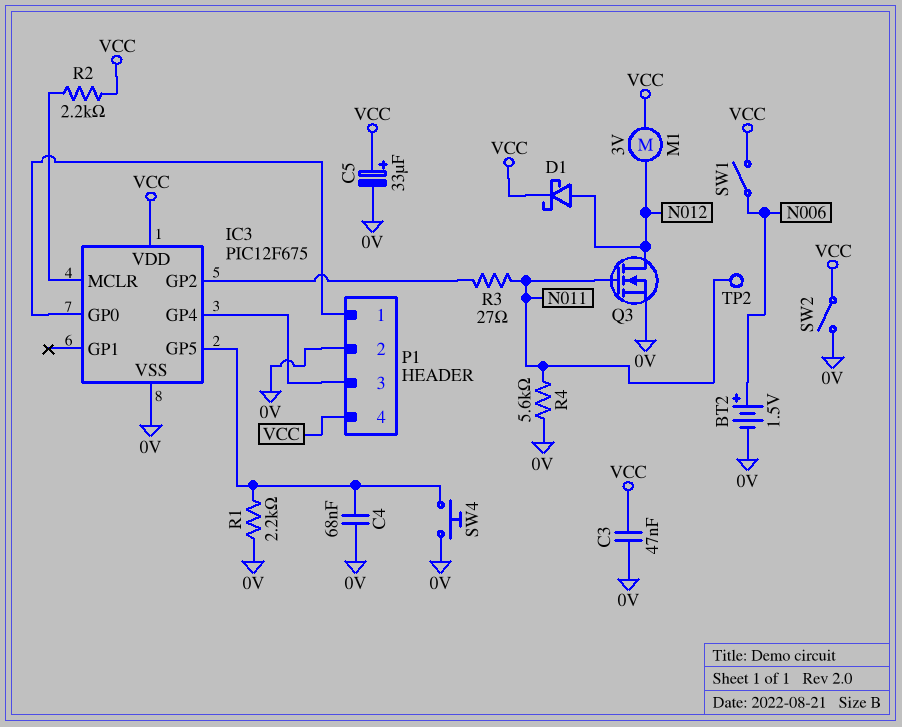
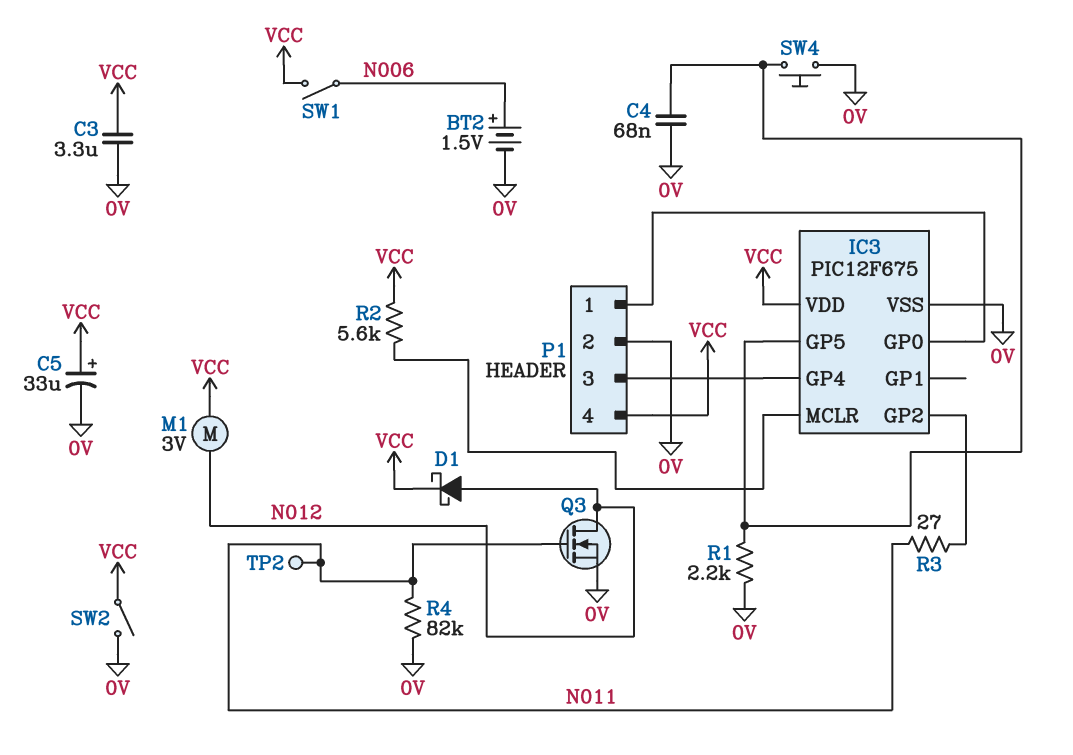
C3: 47nF (0V, VCC) -> 3.3uF (0V, VCC)
R2: 2.2k (IC3/MCLR, VCC) -> 5.6k (IC3/MCLR, VCC)
R4: 5.6k (0V, N011) -> 82k (0V, N011)

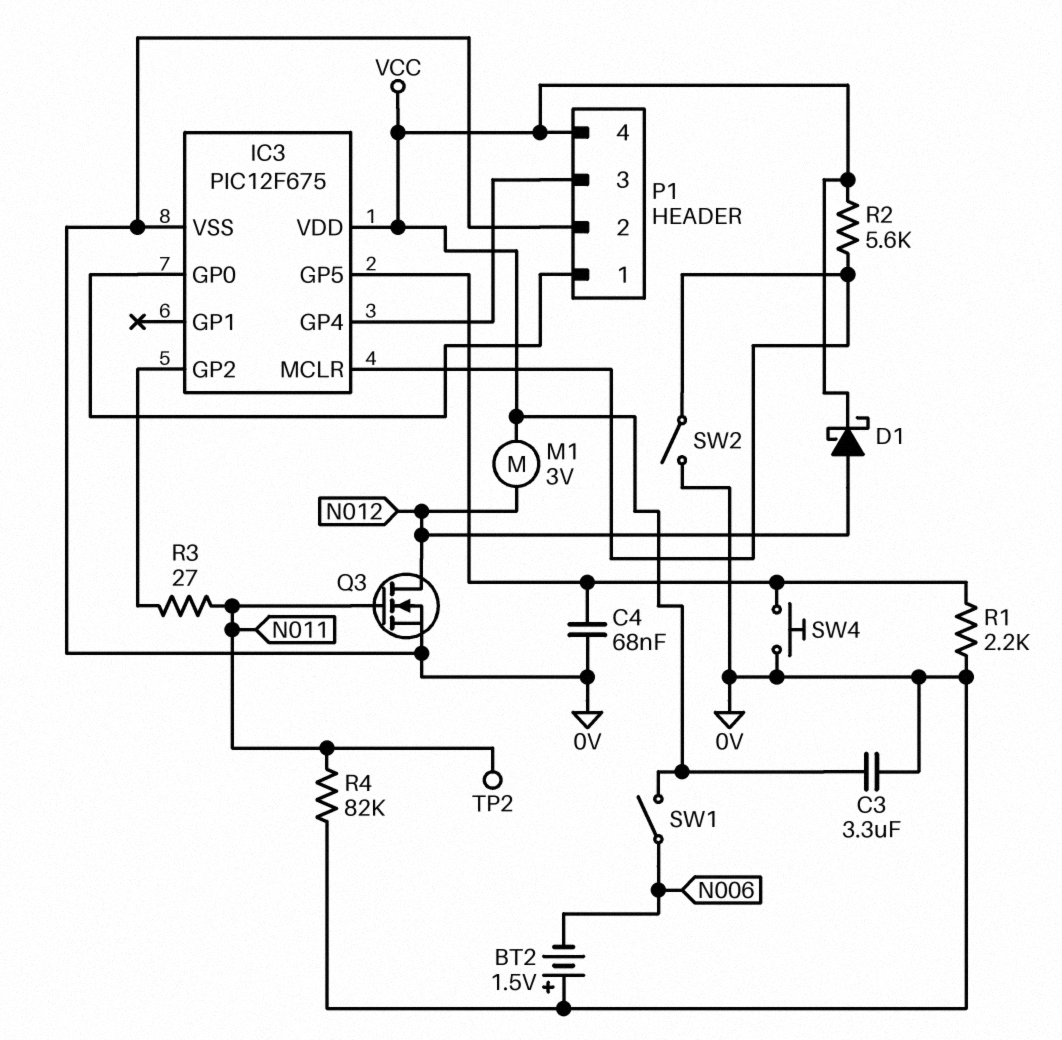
BT2: 1.5V (plus N006, minus 0V) -> 1.5V (plus 0V, minus N006)
C5: 33uF (plus VCC, minus 0V) -> none
SW2: switch (0V, VCC) -> switch (0V, IC3/MCLR)

